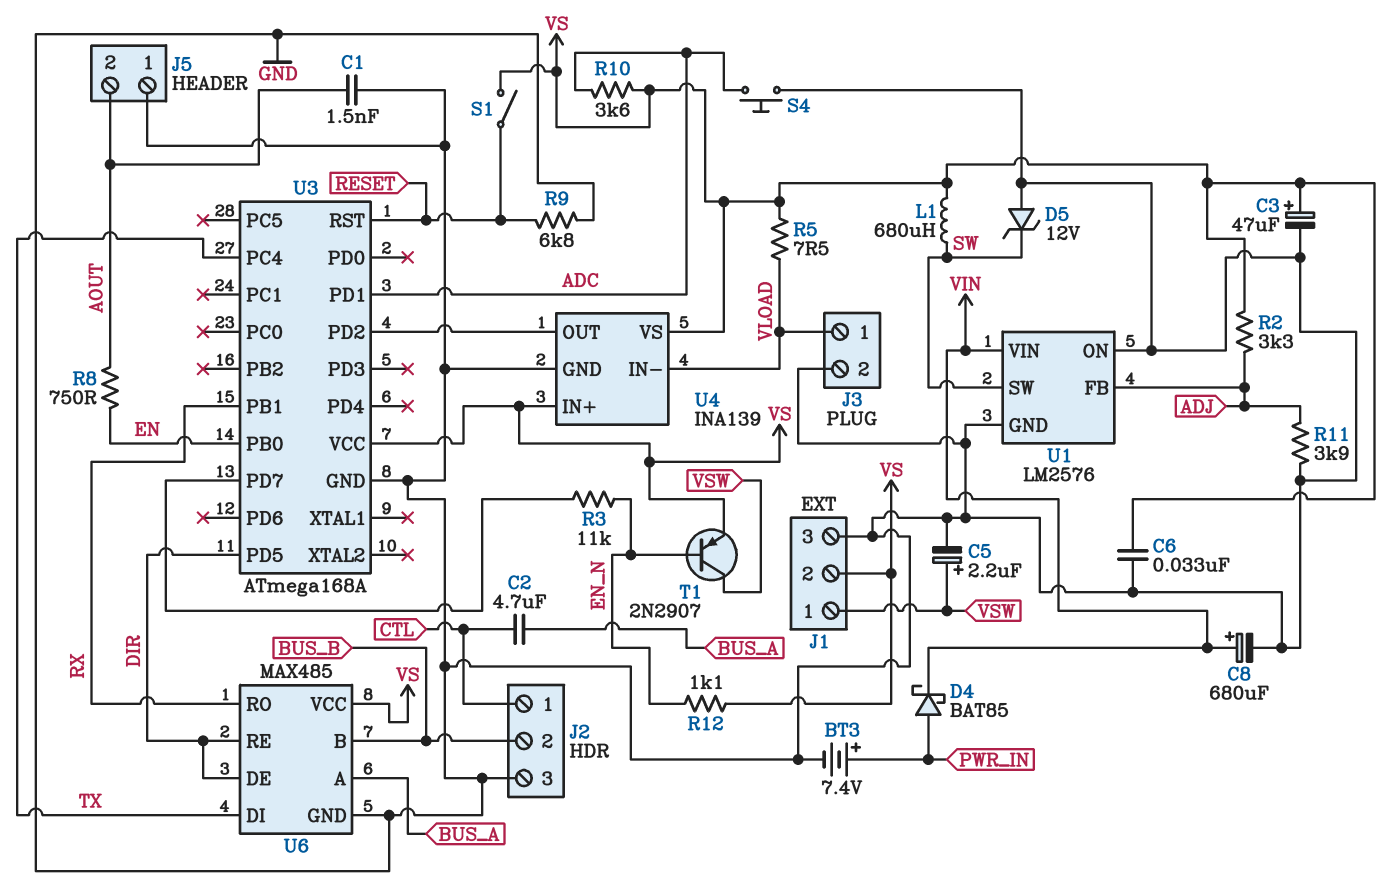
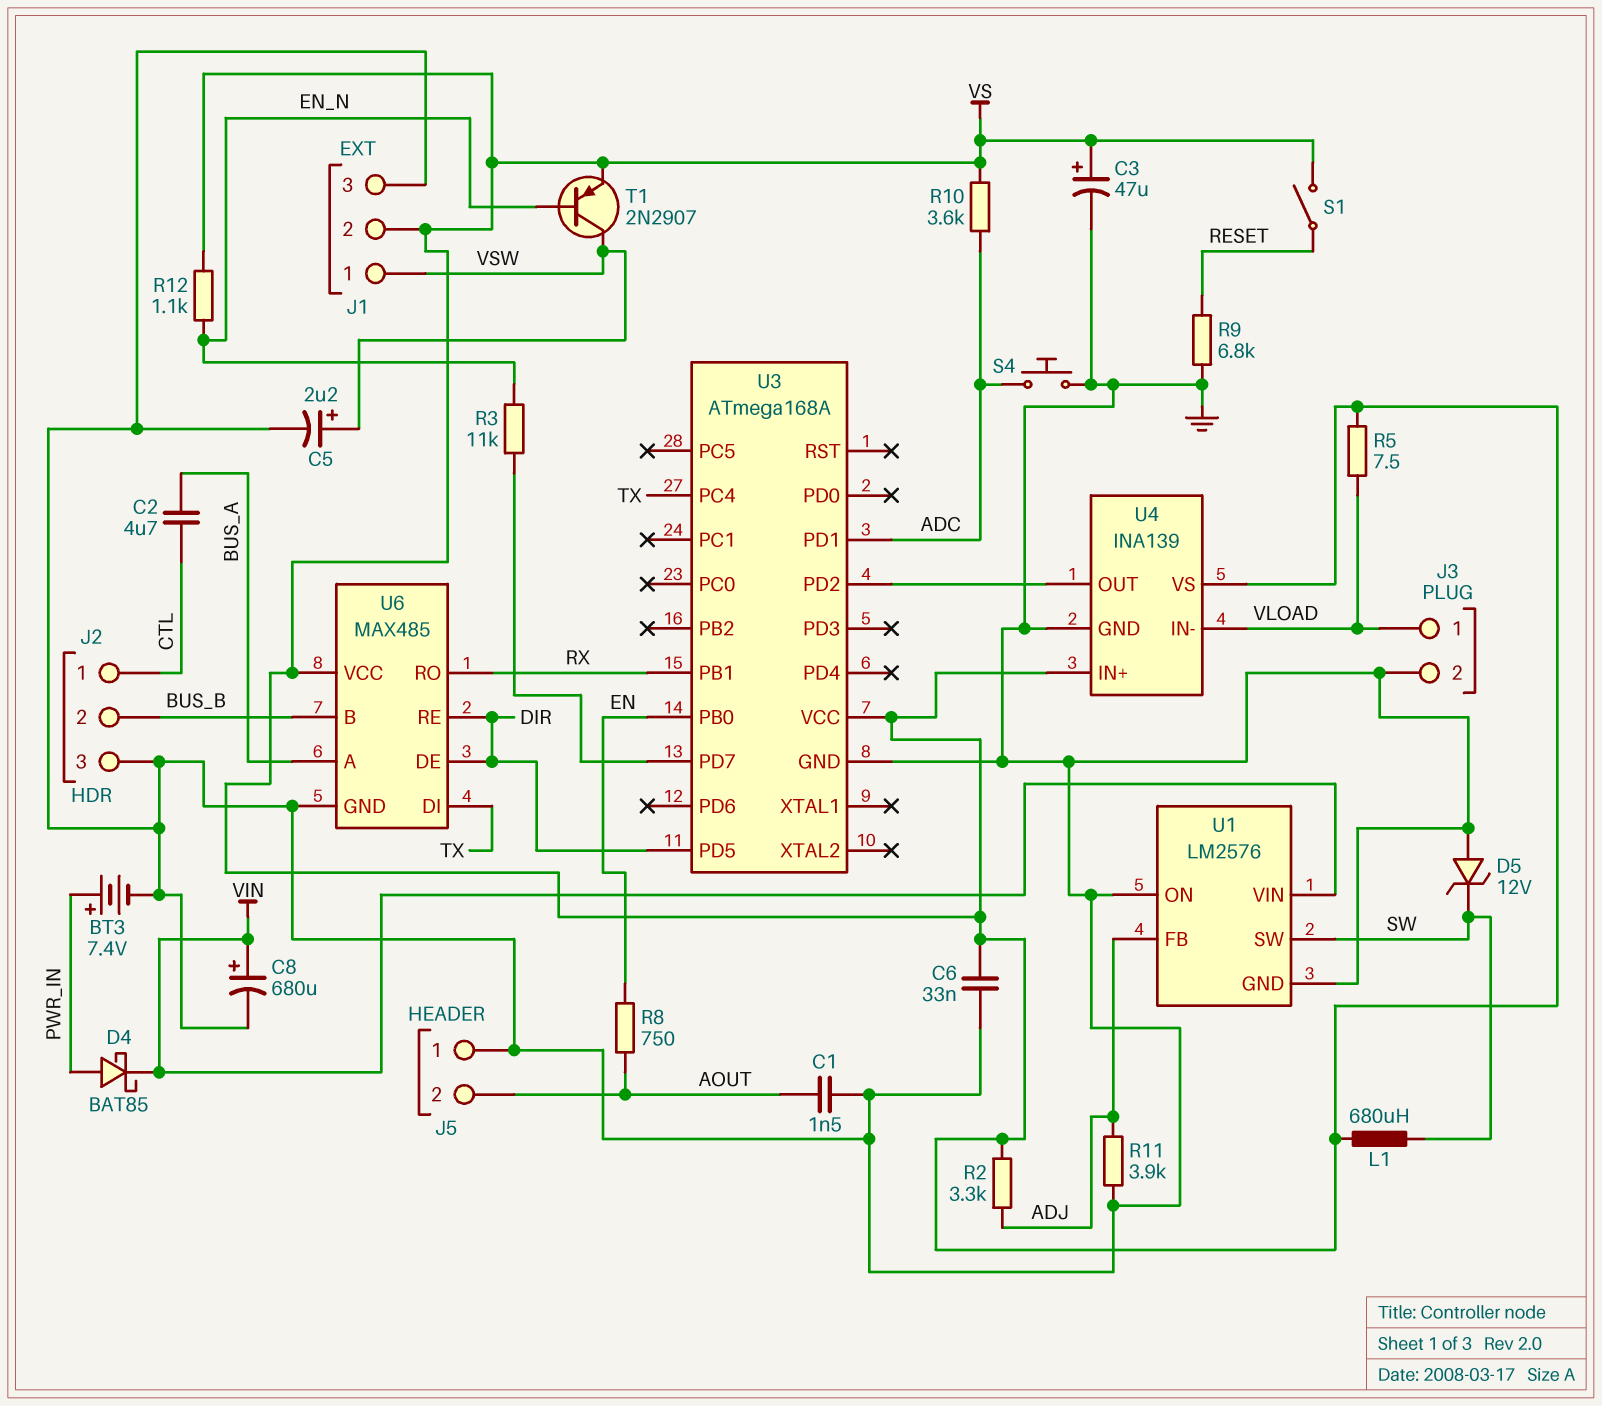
U3 pin RST: RESET -> none

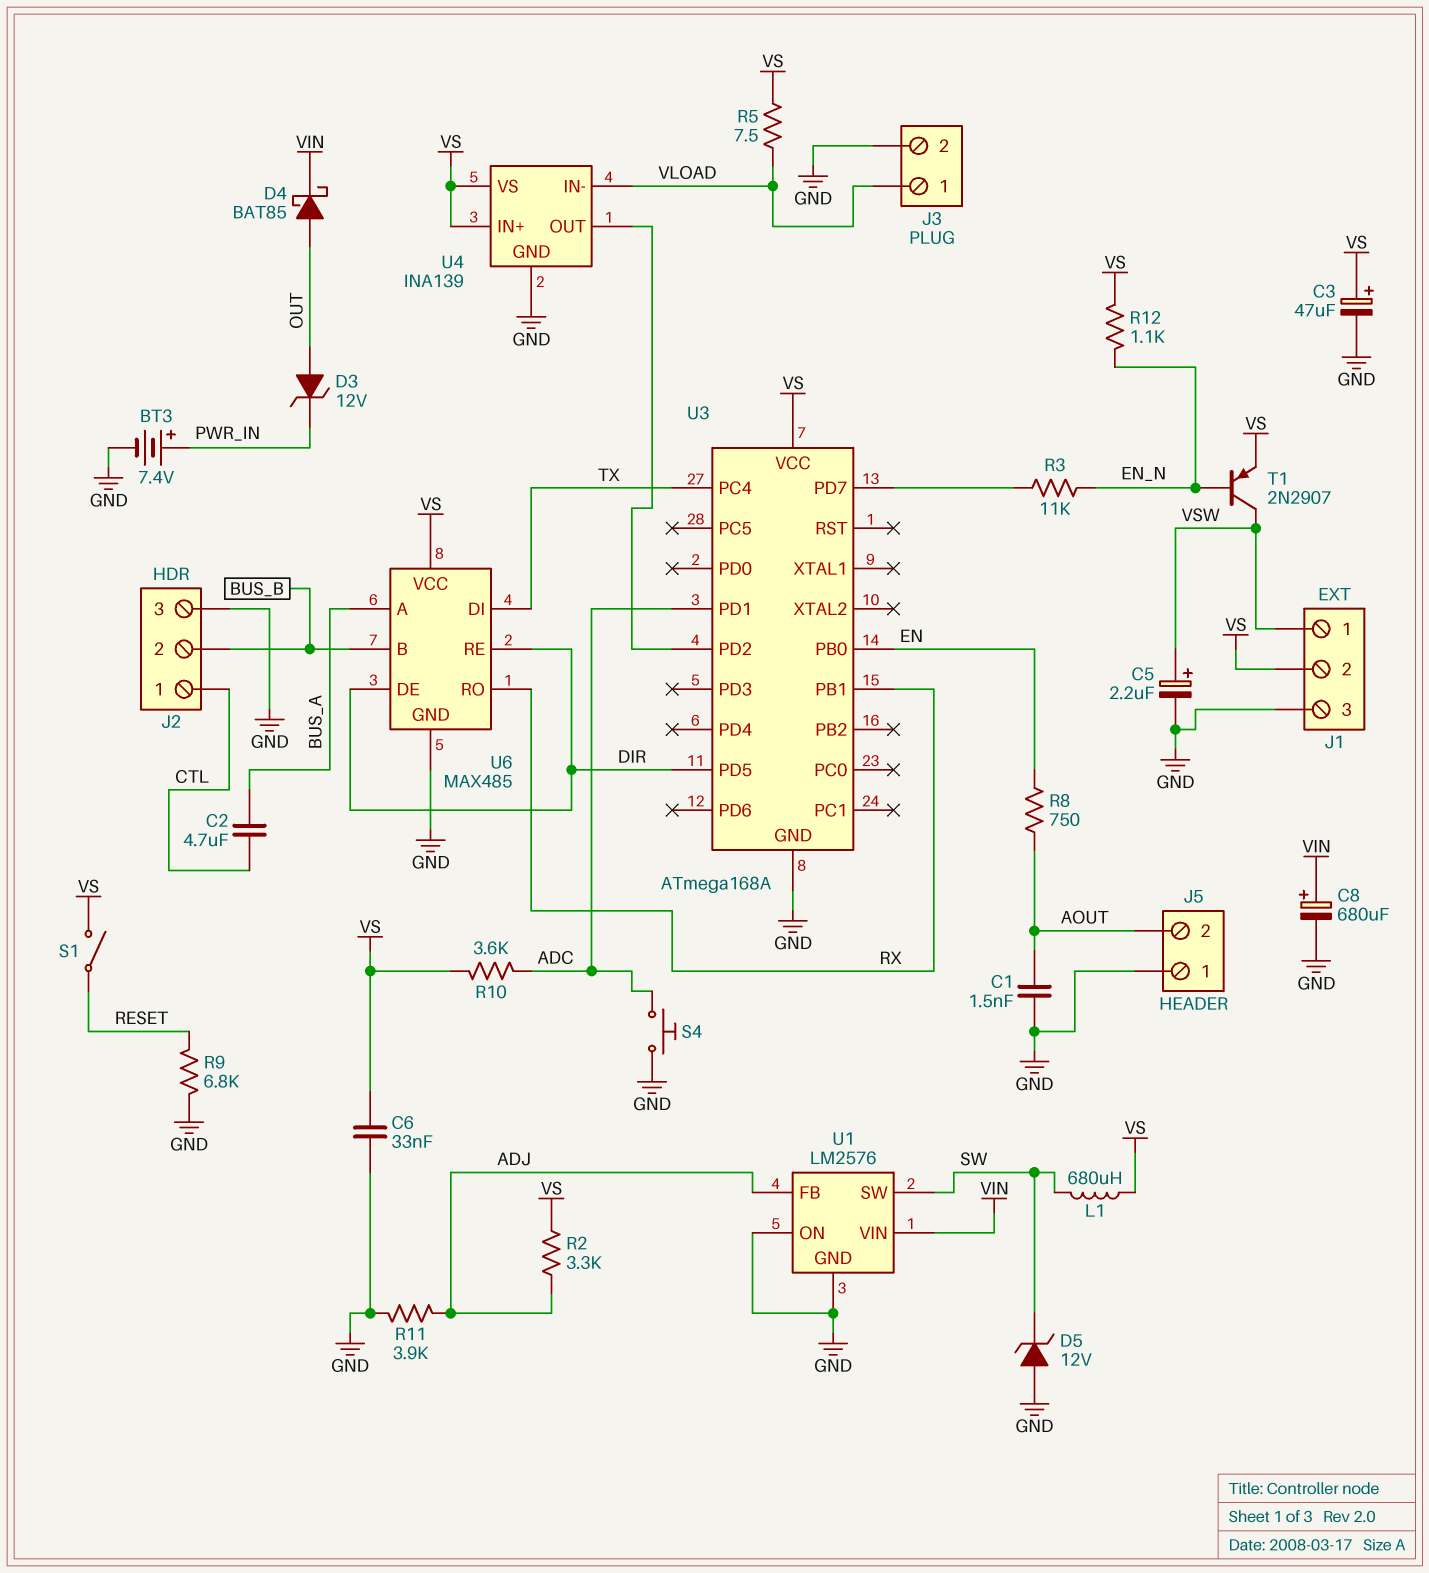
D3: none -> zener 12V (A OUT, K PWR_IN)
D4: schottky BAT85 (A PWR_IN, K VIN) -> schottky BAT85 (A OUT, K VIN)

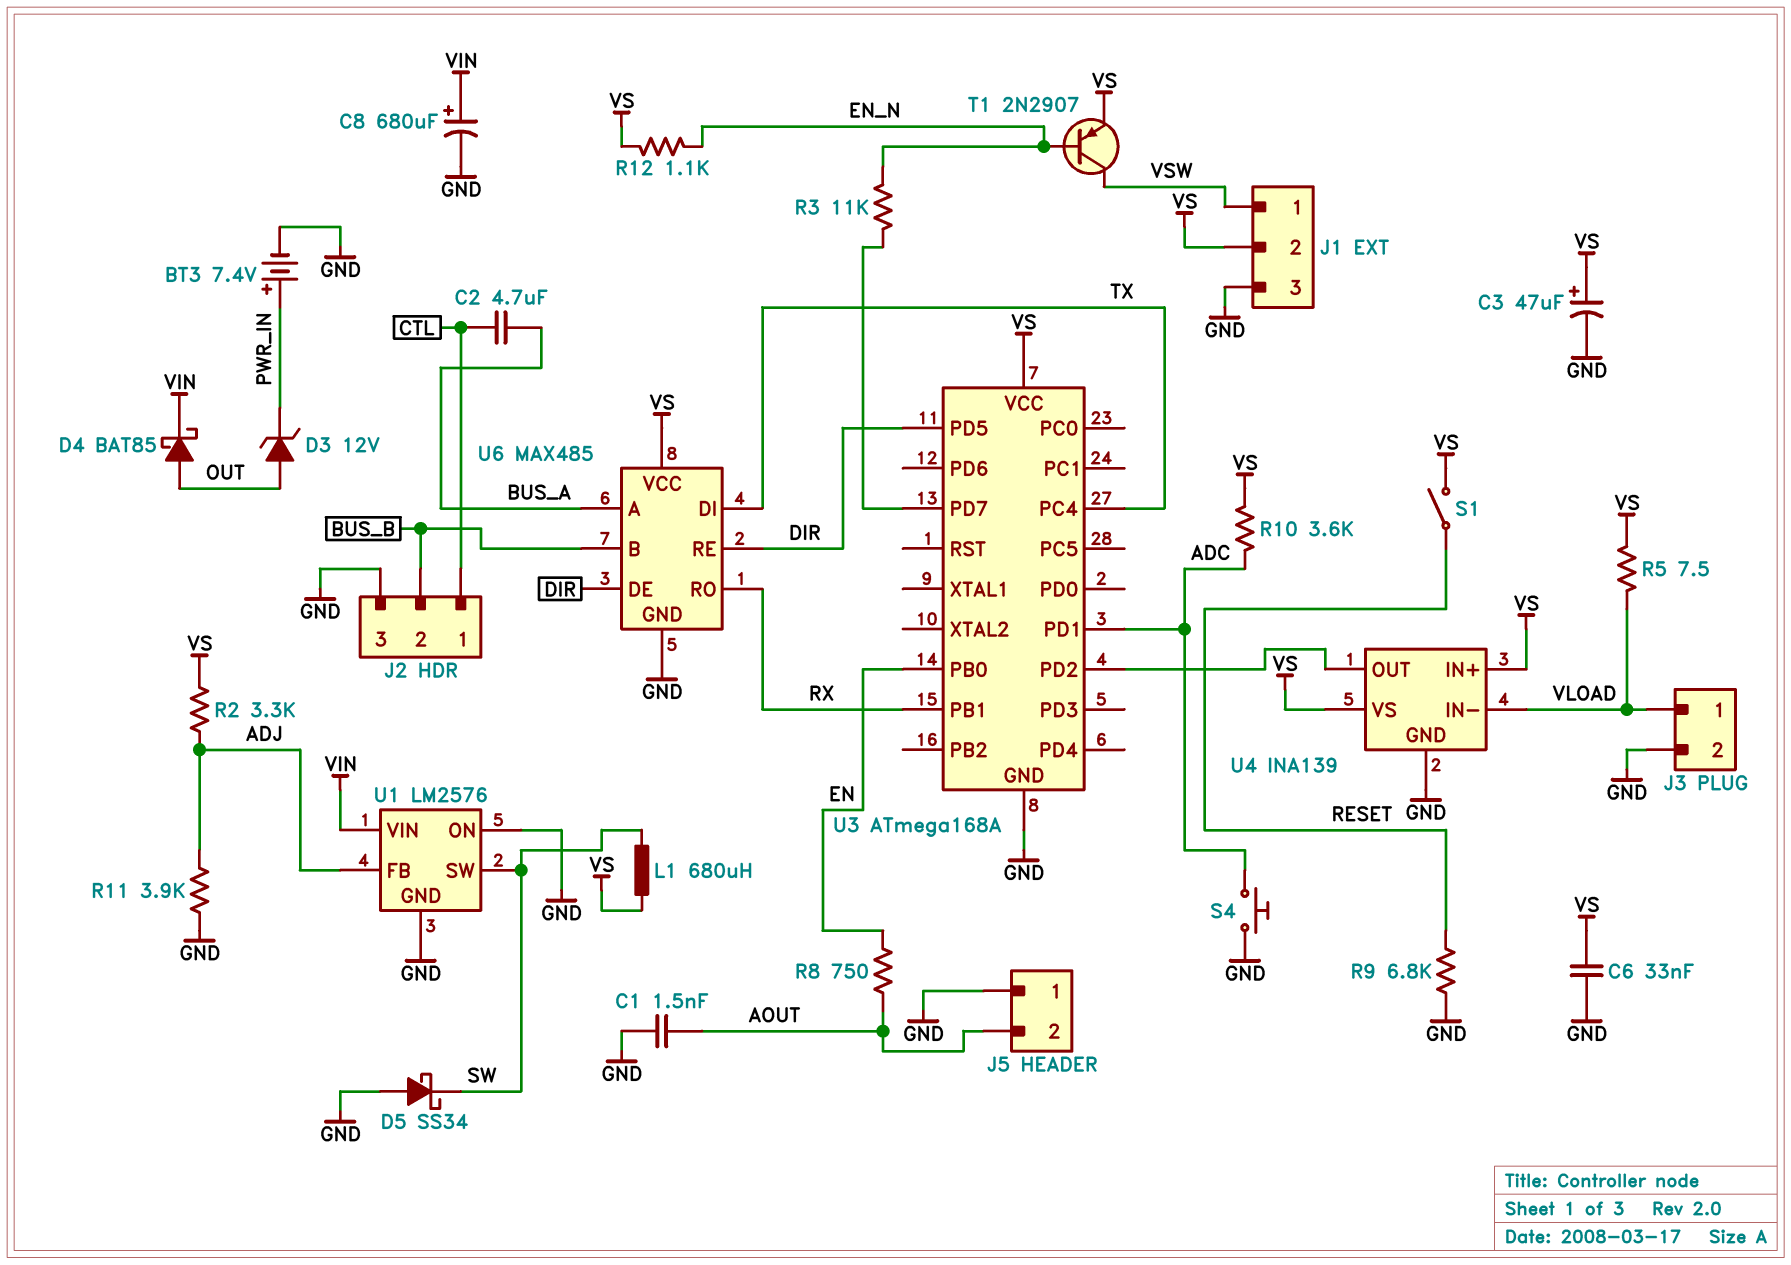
C5: 2.2uF (plus VSW, minus GND) -> none
D5: zener 12V (A GND, K SW) -> schottky SS34 (A GND, K SW)

